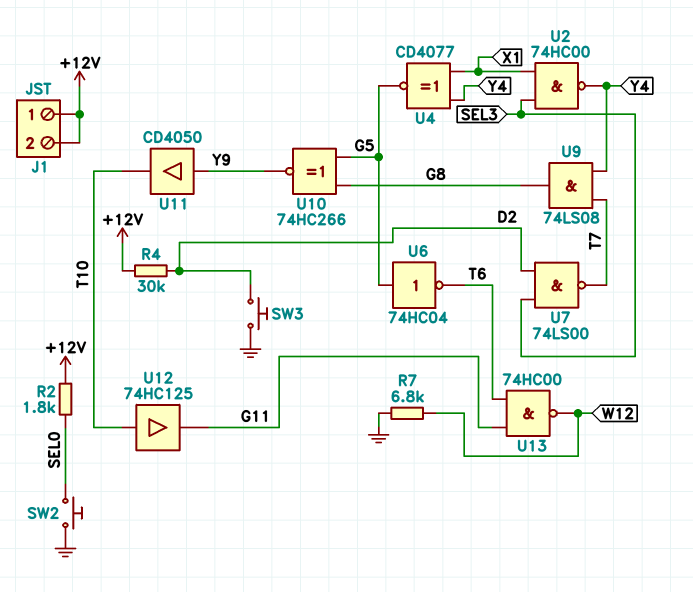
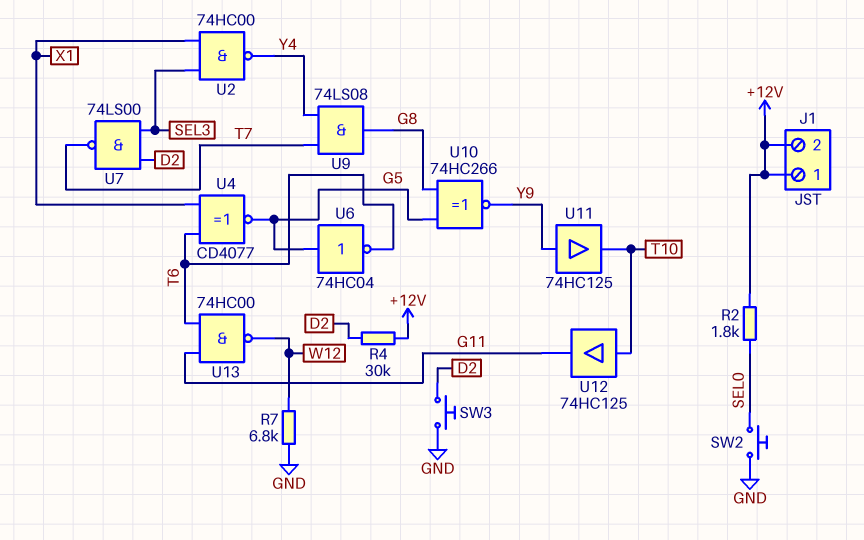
U4: XNOR CD4077 (in X1, in Y4, out G5) -> XNOR CD4077 (in T6, in X1, out G5)
U11: buffer CD4050 (in Y9, out T10) -> buffer 74HC125 (in Y9, out T10)

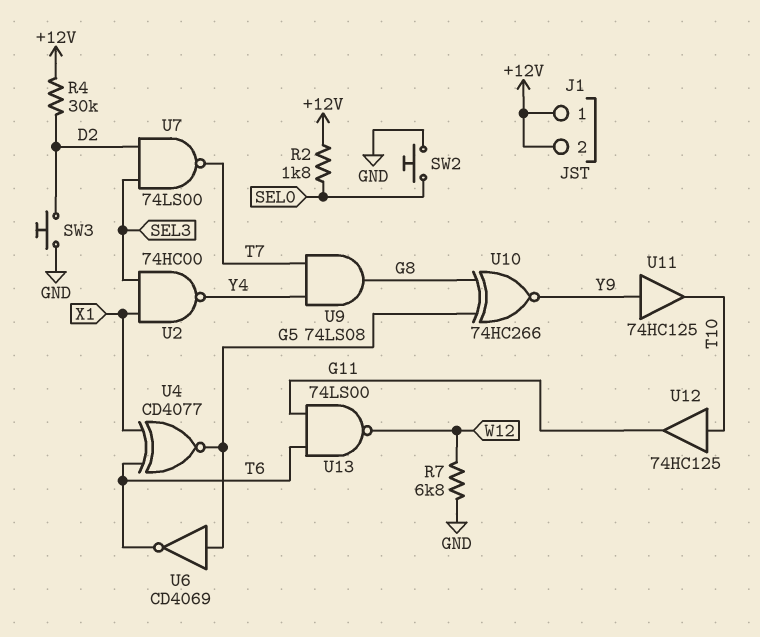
U6: NOT 74HC04 (in G5, out T6) -> NOT CD4069 (in G5, out T6)
U13: NAND 74HC00 (in G11, in T6, out W12) -> NAND 74LS00 (in G11, in T6, out W12)

